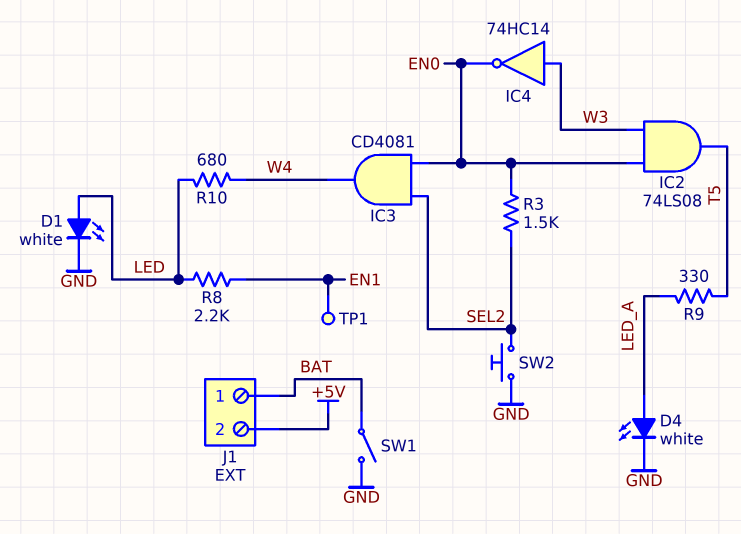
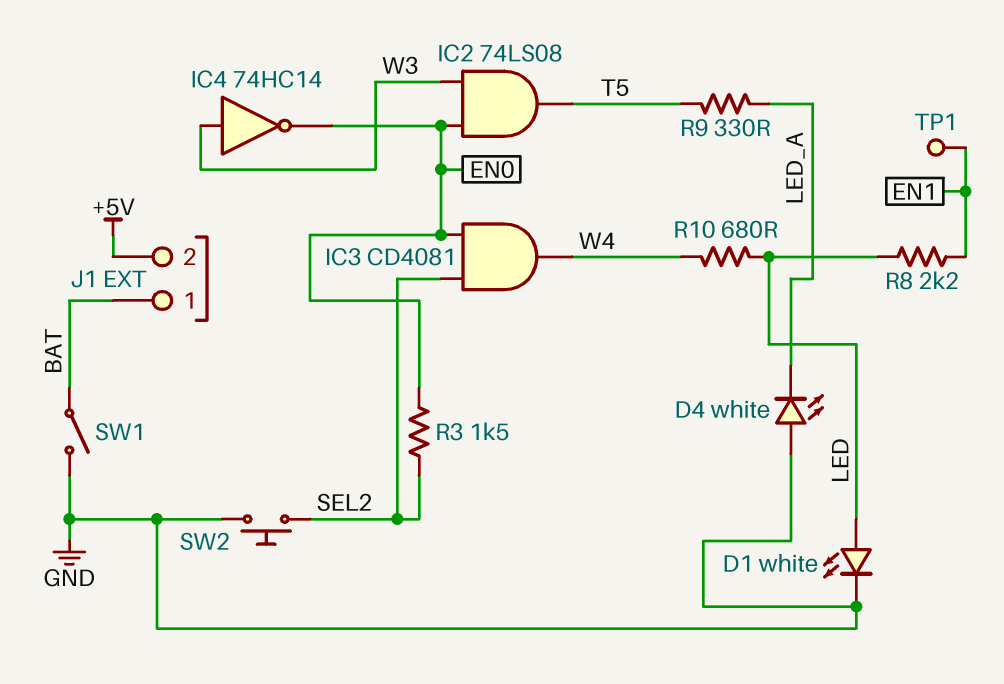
D4: LED white (A LED_A, K GND) -> LED white (A GND, K LED_A)

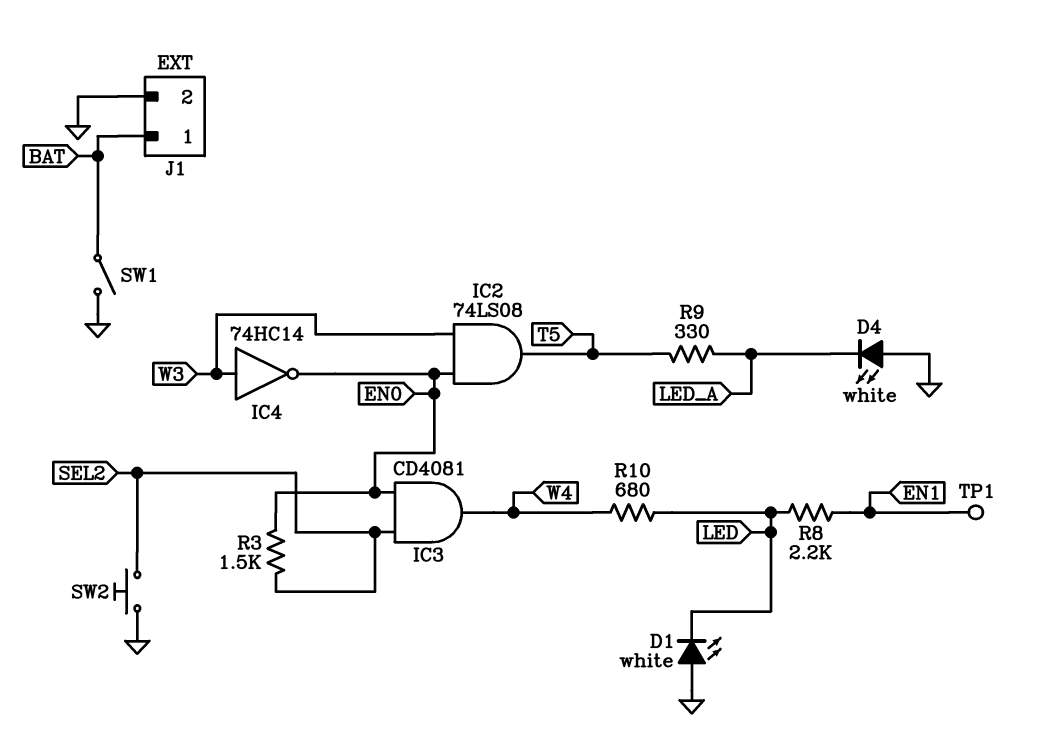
D1: LED white (A LED, K GND) -> LED white (A GND, K LED)
J1 pin 2: +5V -> GND

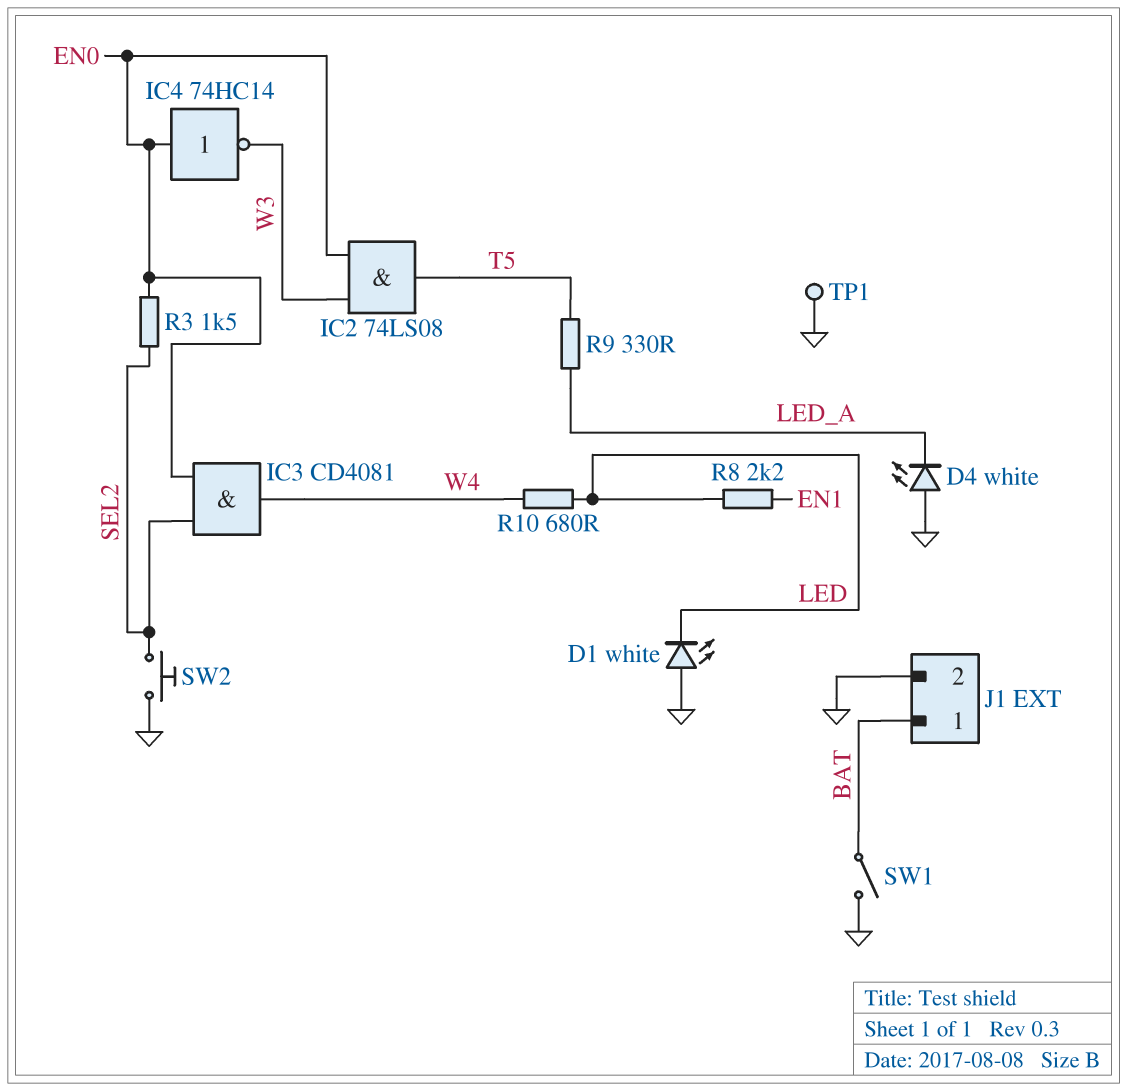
IC4: NOT 74HC14 (in W3, out EN0) -> NOT 74HC14 (in EN0, out W3)
TP1: test point (EN1) -> test point (GND)

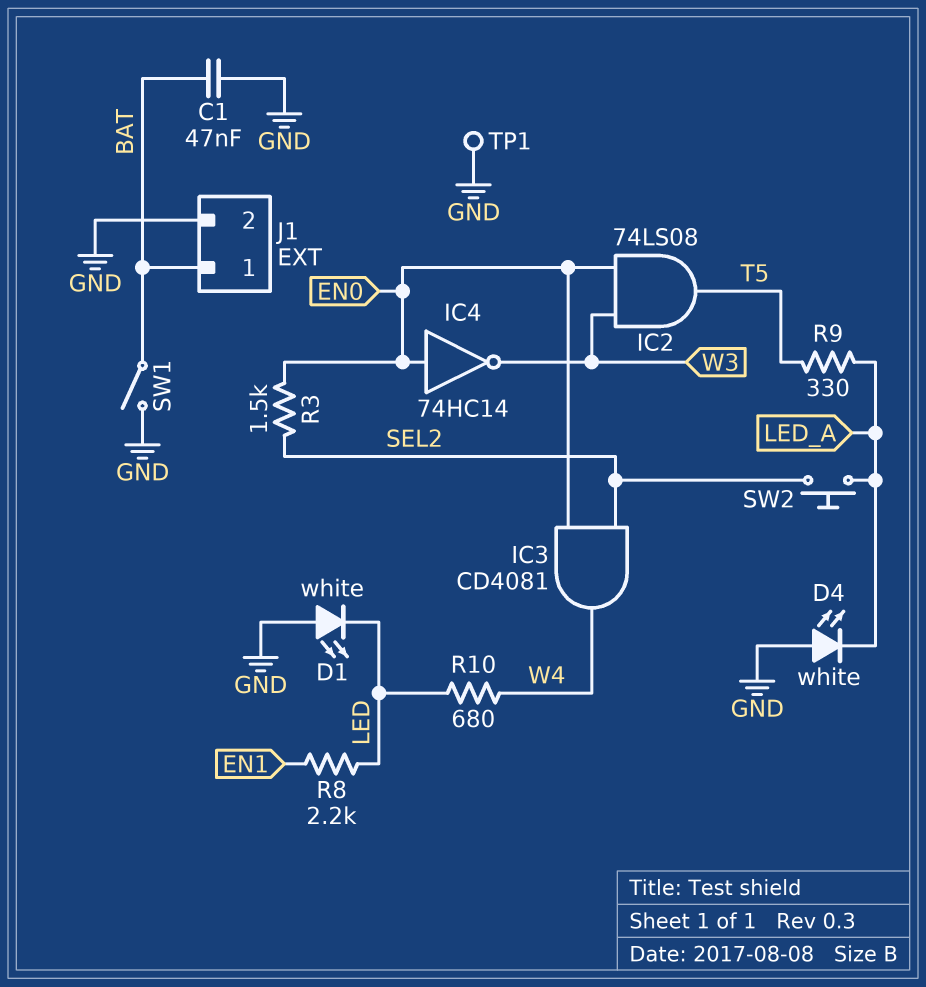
C1: none -> 47nF (BAT, GND)
SW2: button (GND, SEL2) -> button (LED_A, SEL2)

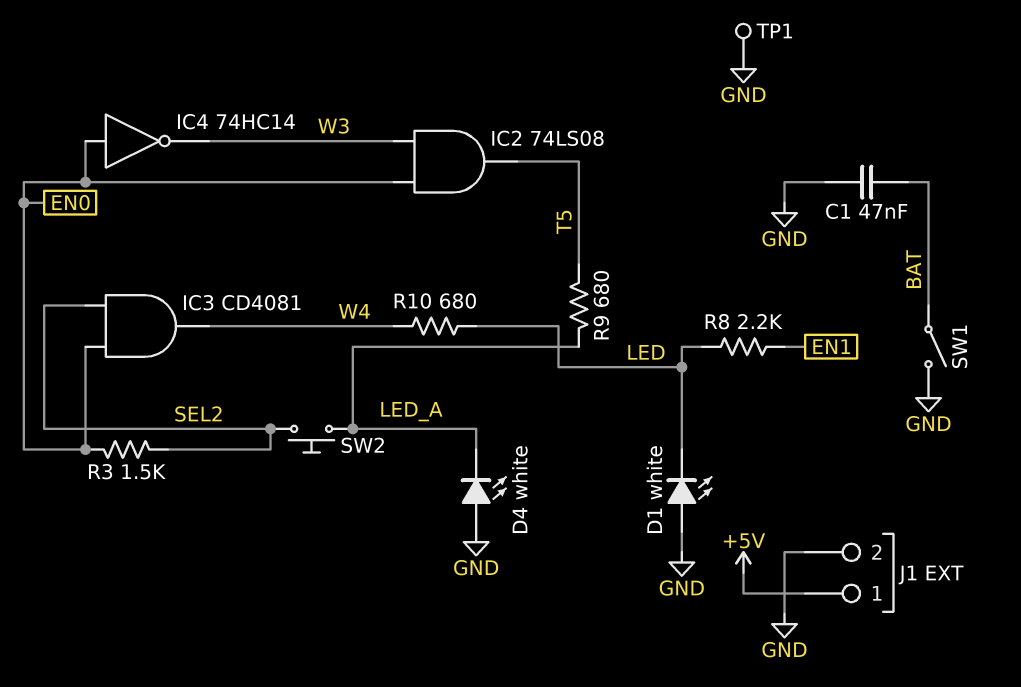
J1 pin 1: BAT -> +5V
R9: 330 (LED_A, T5) -> 680 (LED_A, T5)

